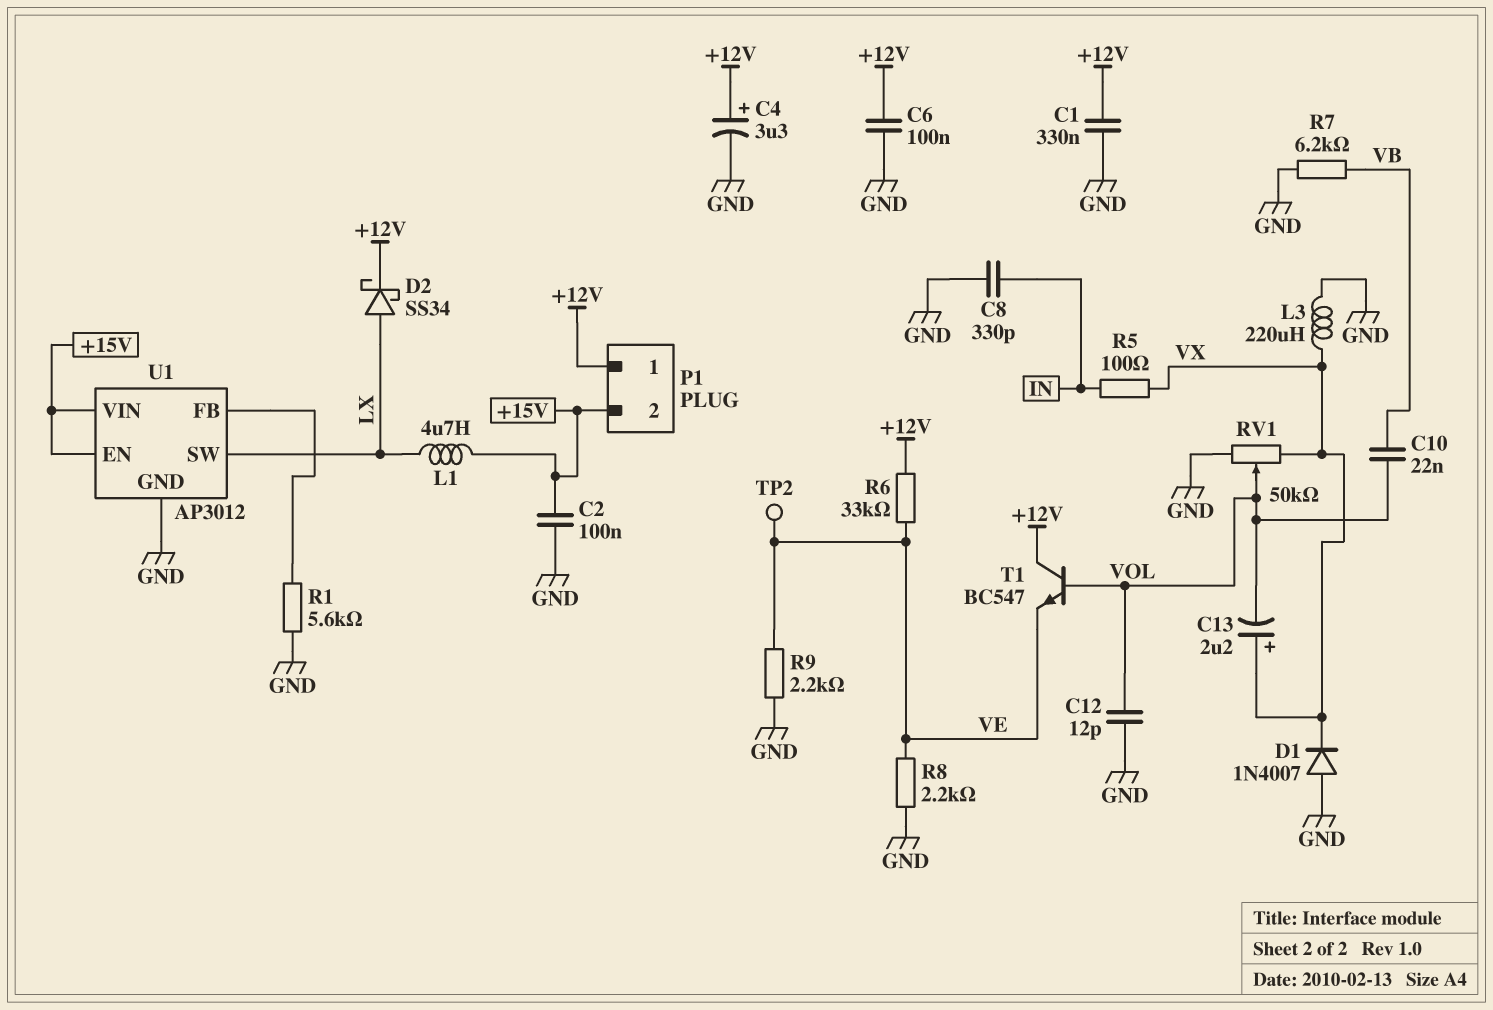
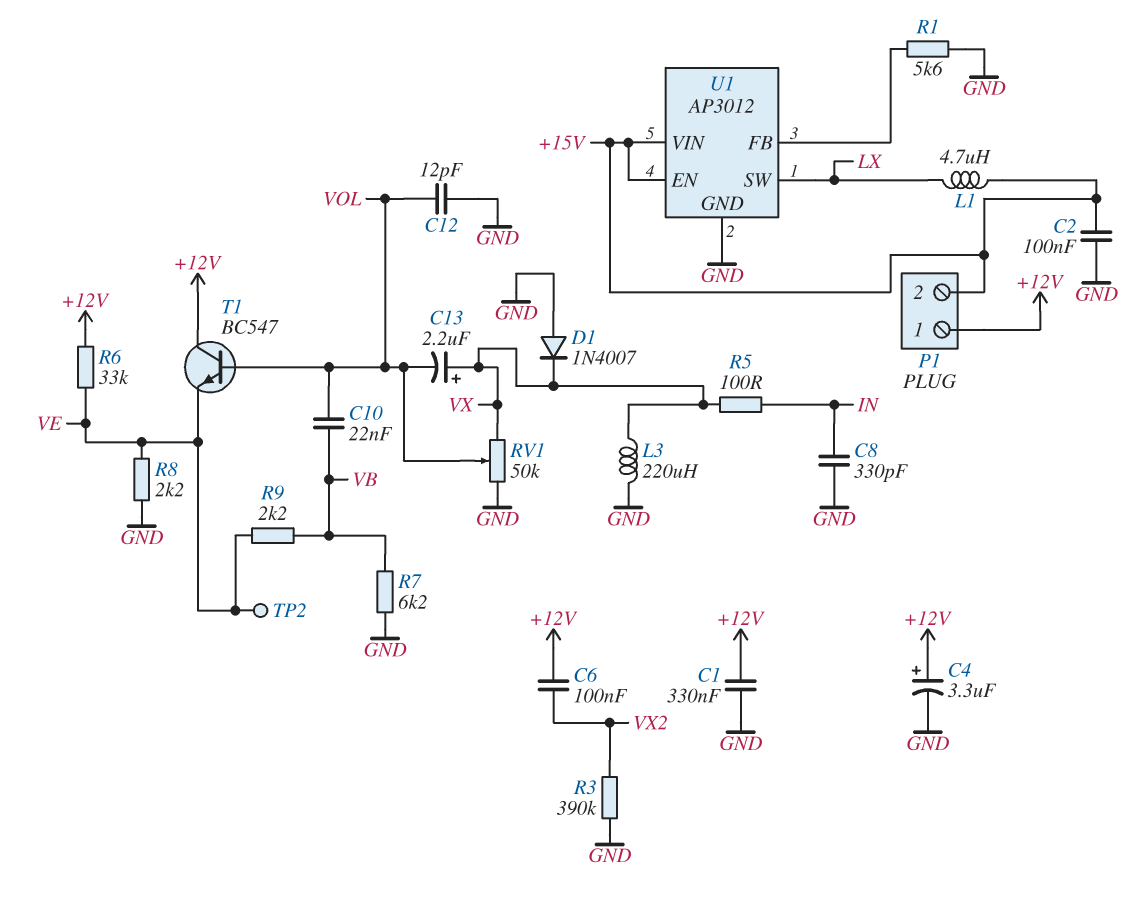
C6: 100nF (+12V, GND) -> 100nF (+12V, VX2)
D2: schottky SS34 (A LX, K +12V) -> none
R3: none -> 390k (GND, VX2)
R9: 2.2k (GND, VE) -> 2.2k (VB, VE)

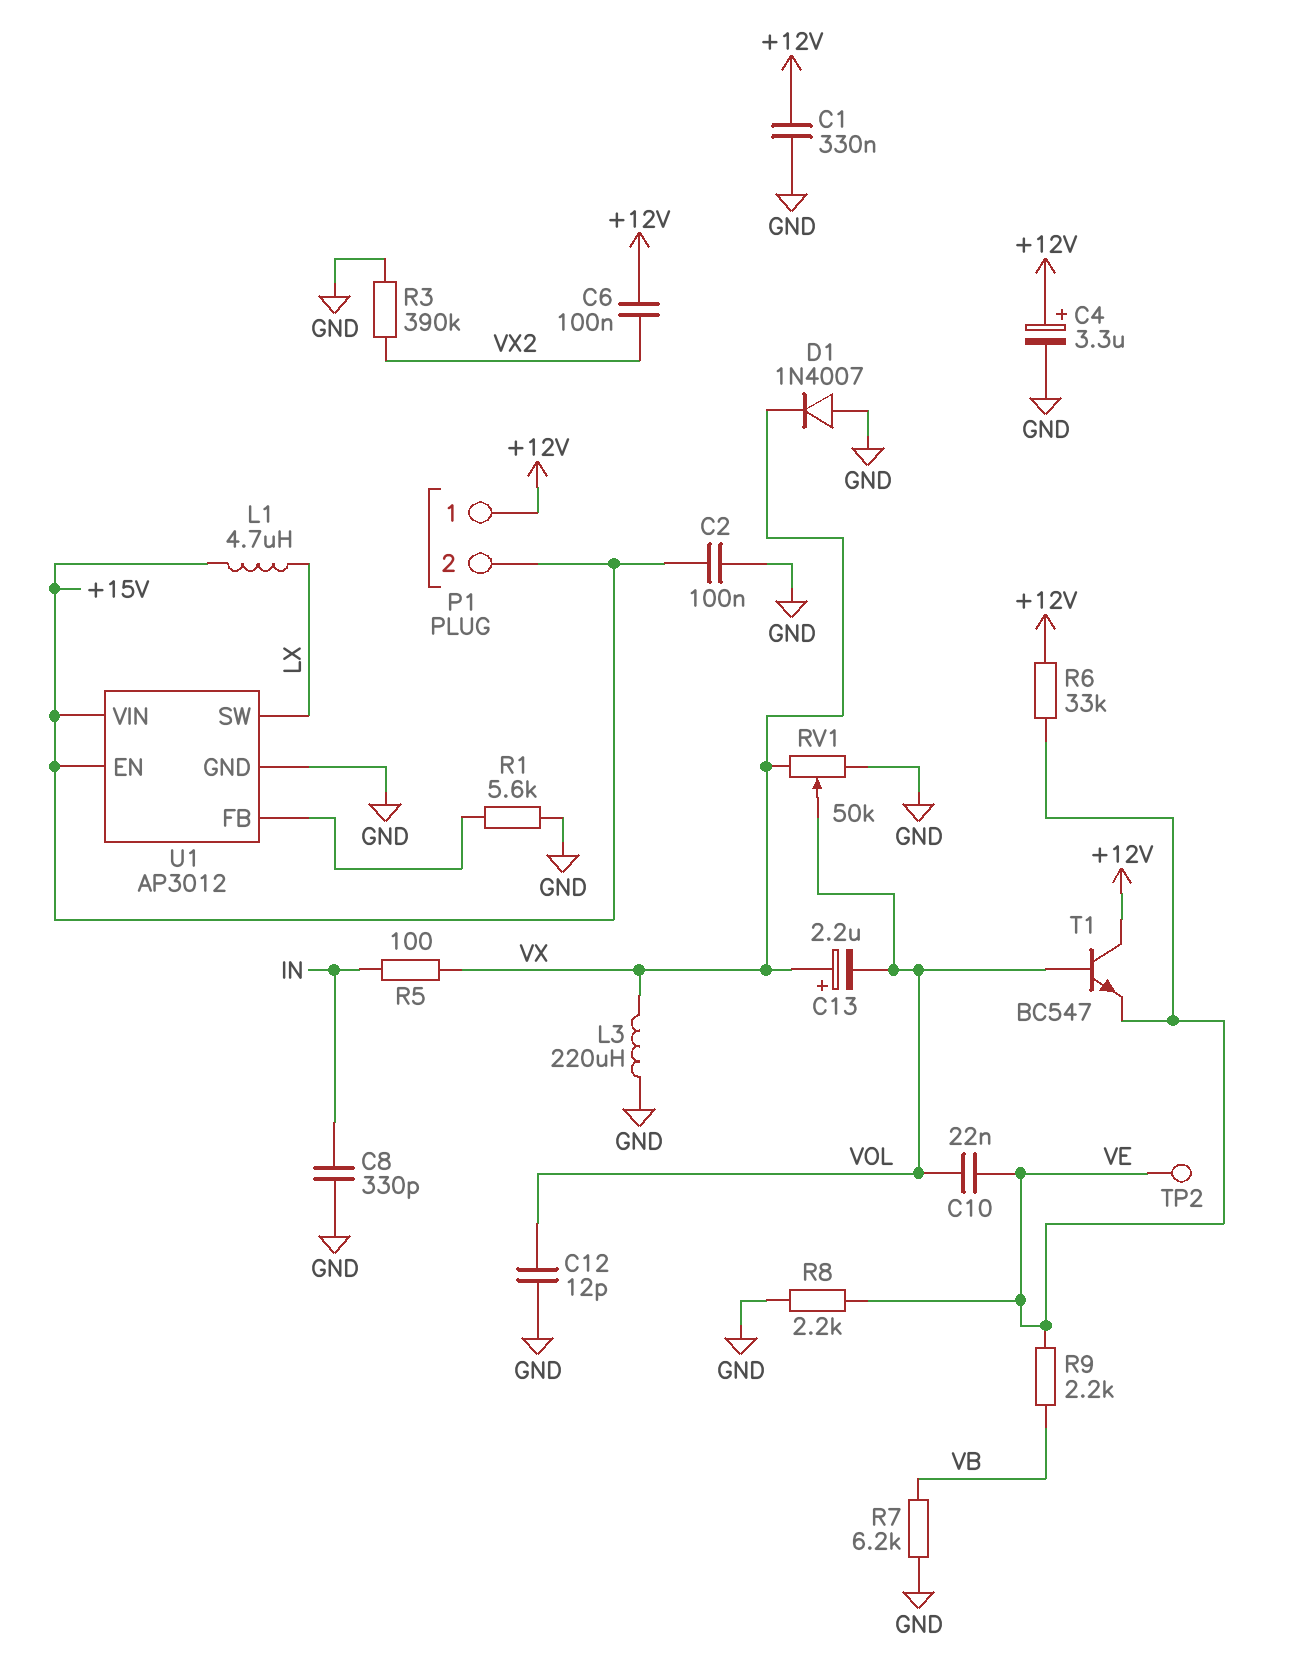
C10: 22nF (VB, VOL) -> 22nF (VE, VOL)

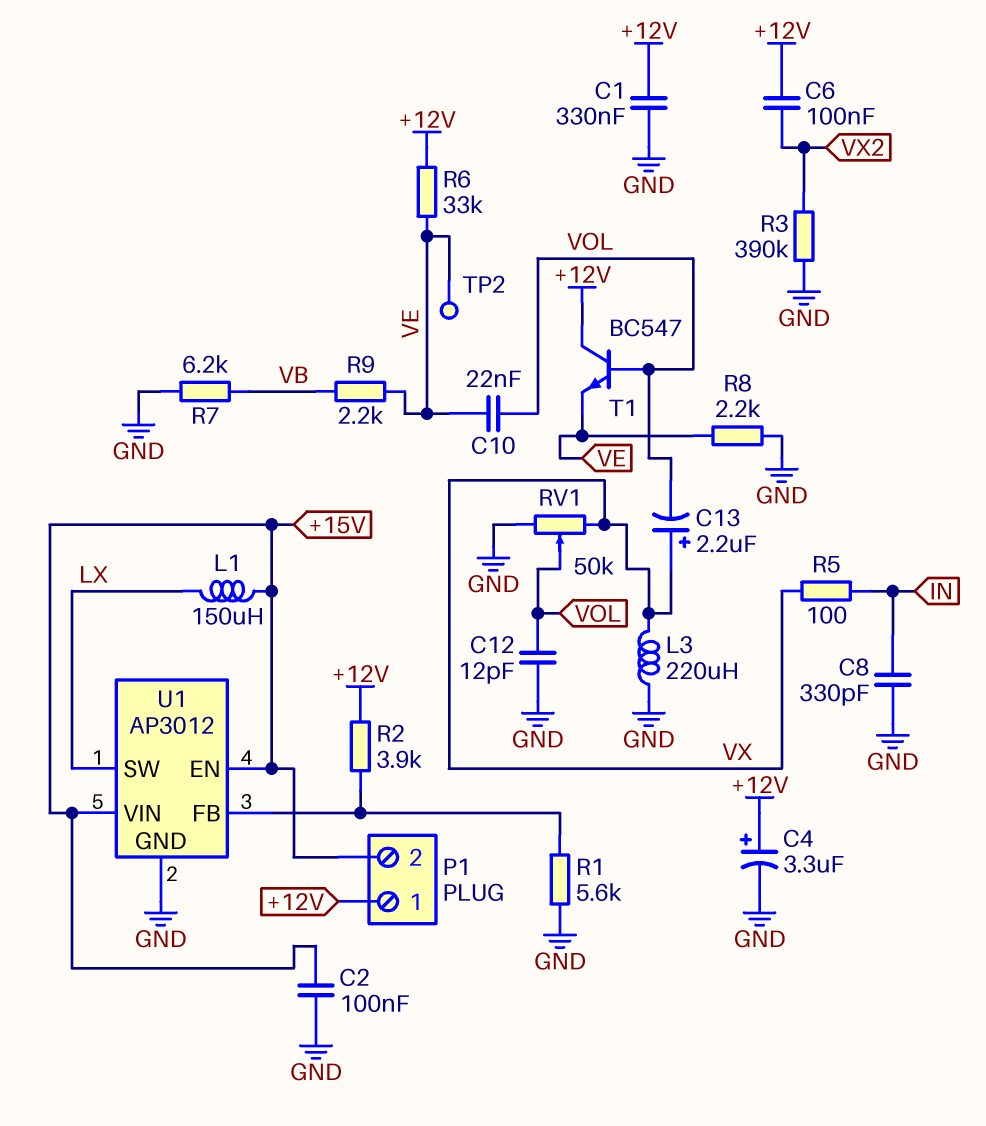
D1: diode 1N4007 (A GND, K VX) -> none
L1: 4.7uH (+15V, LX) -> 150uH (+15V, LX)
R2: none -> 3.9k (+12V, U1/FB)

